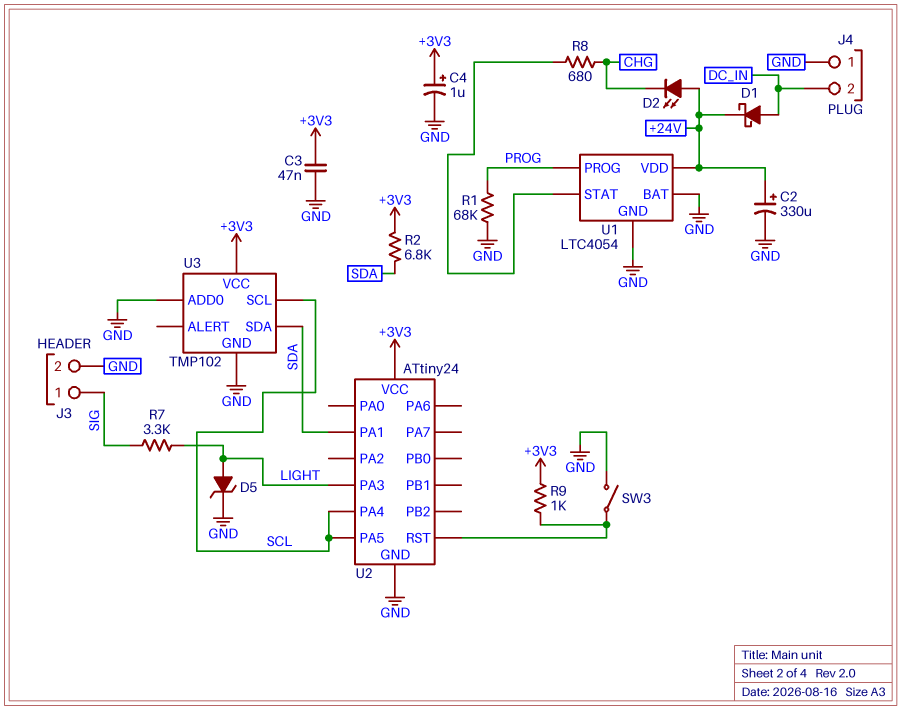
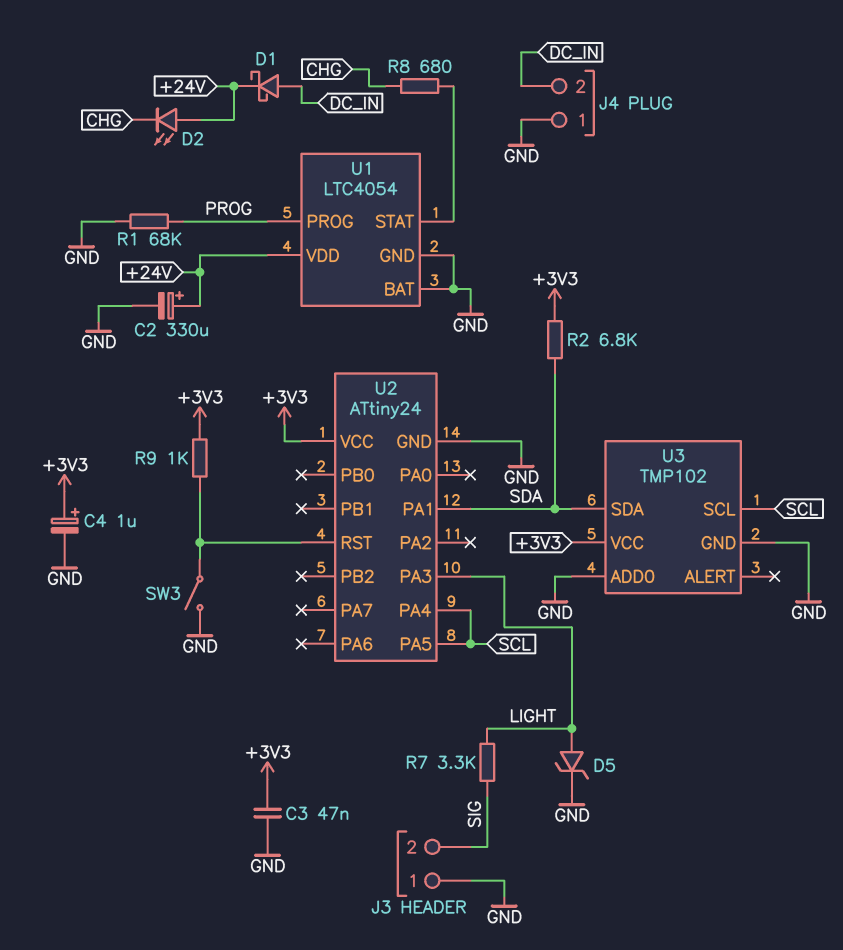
J3 pin 1: SIG -> GND
J3 pin 2: GND -> SIG

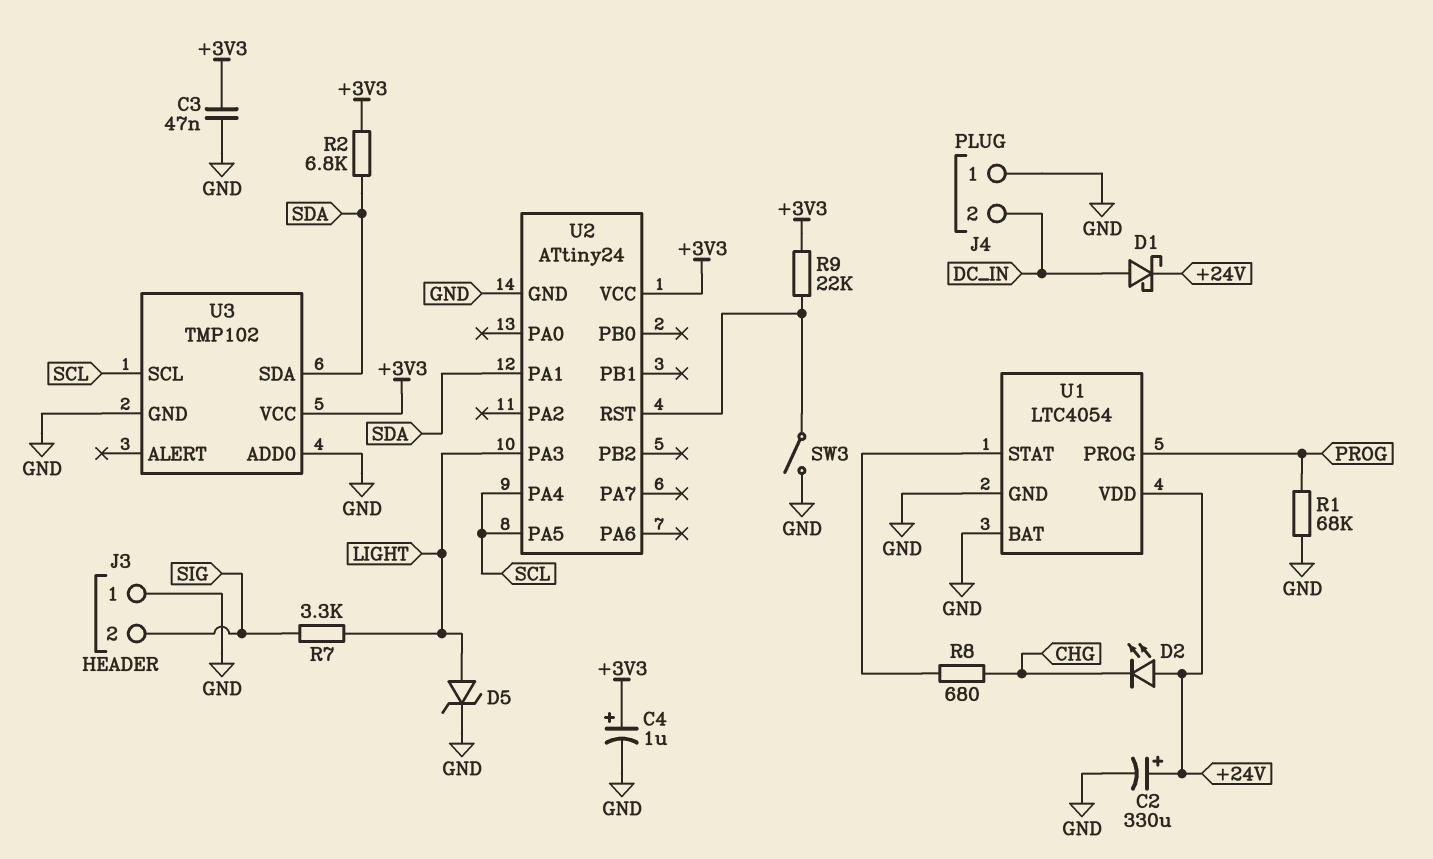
R9: 1k (+3V3, U2/RST) -> 22k (+3V3, U2/RST)

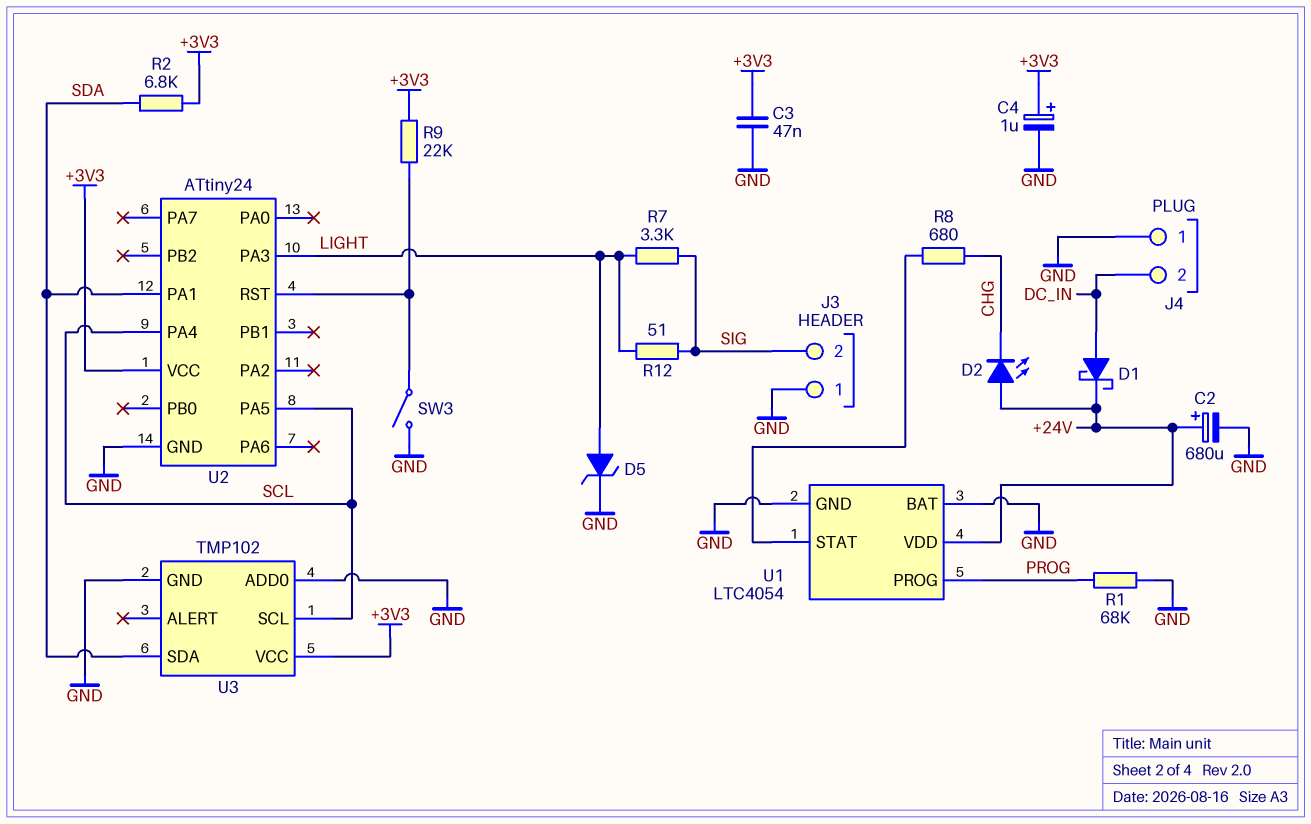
C2: 330uF (plus +24V, minus GND) -> 680uF (plus +24V, minus GND)
R12: none -> 51 (LIGHT, SIG)

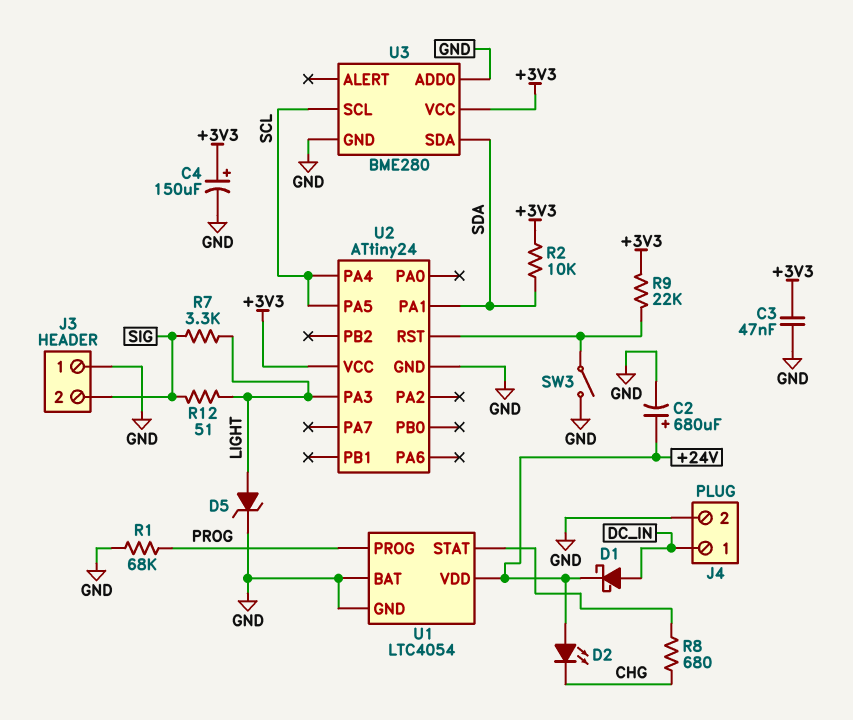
C4: 1uF (plus +3V3, minus GND) -> 150uF (plus +3V3, minus GND)
J4 pin 1: GND -> DC_IN
J4 pin 2: DC_IN -> GND
R2: 6.8k (+3V3, SDA) -> 10k (+3V3, SDA)
U3: TMP102 -> BME280

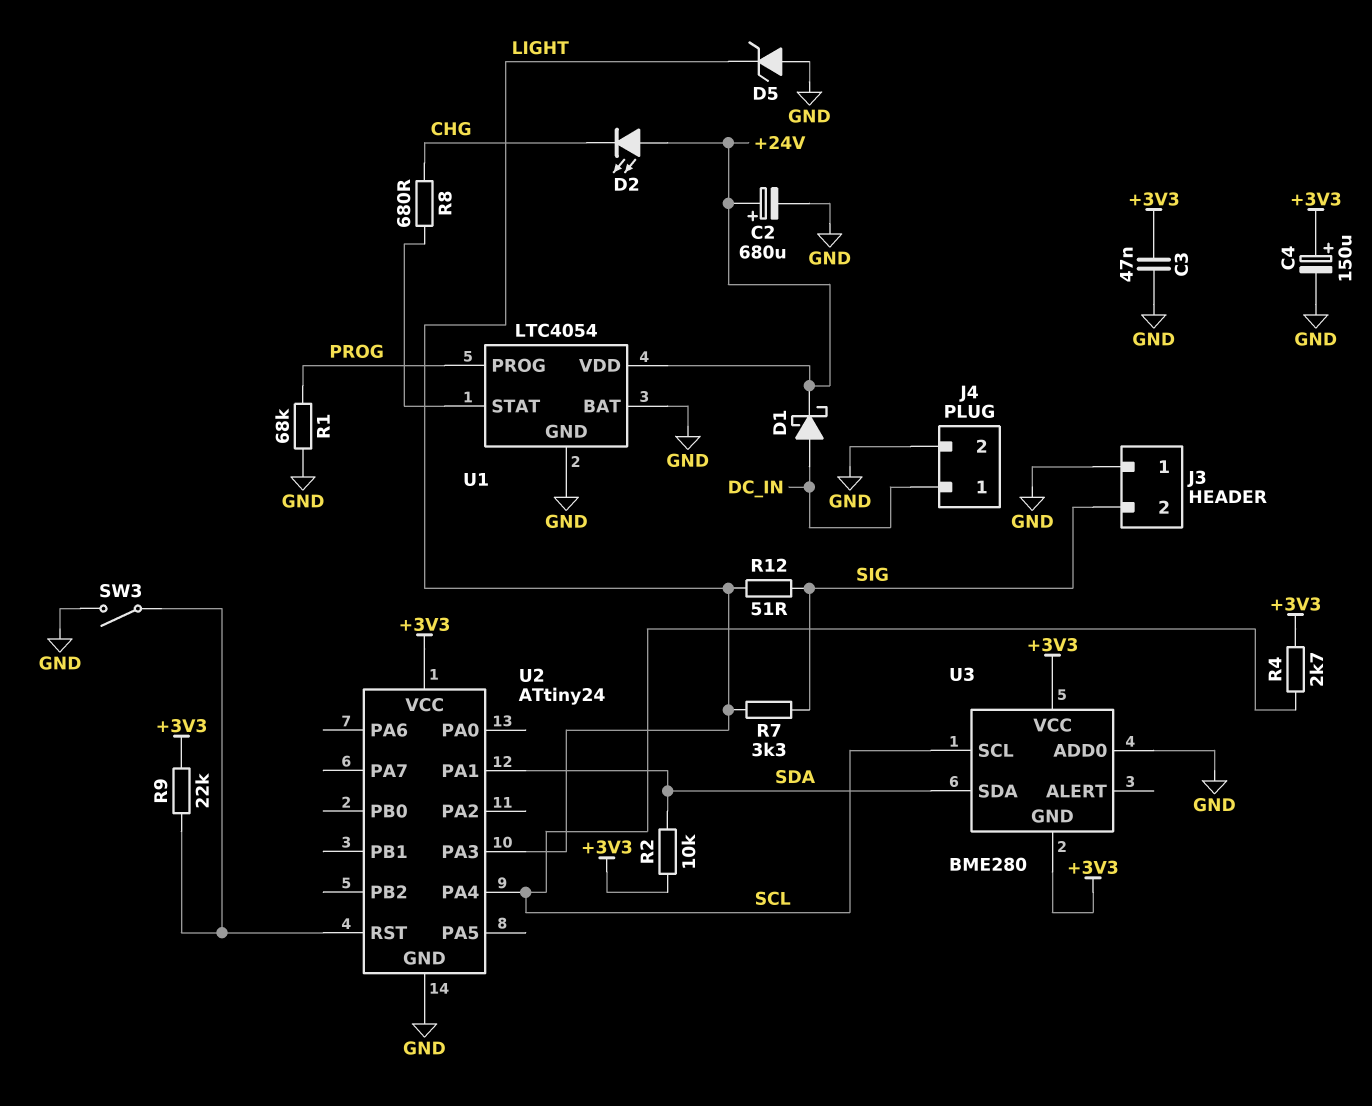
D5: zener (A LIGHT, K GND) -> zener (A GND, K LIGHT)
R4: none -> 2.7k (+3V3, SCL)
U2 pin PA5: SCL -> none
U3 pin GND: GND -> +3V3

